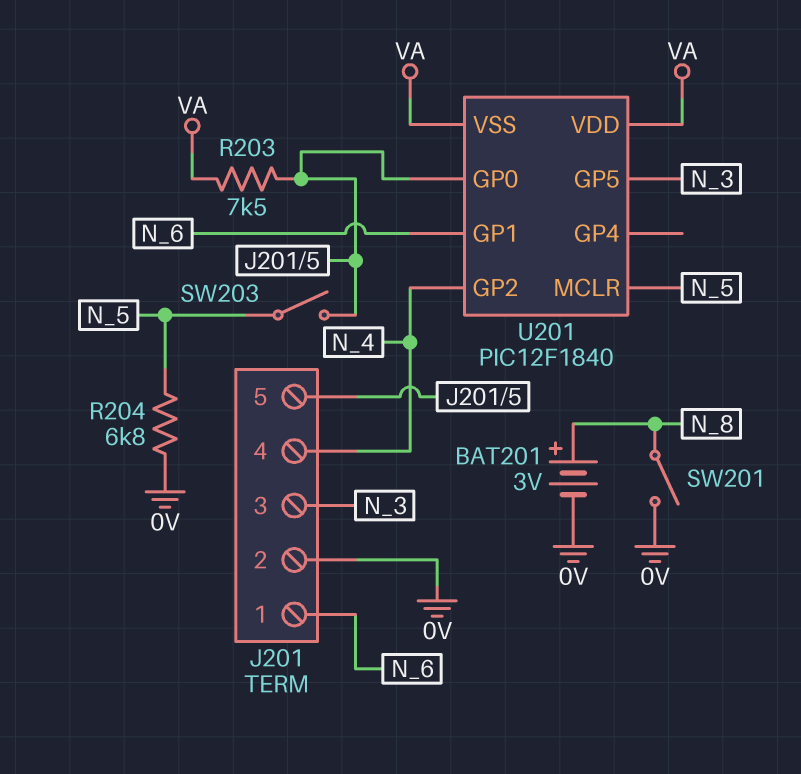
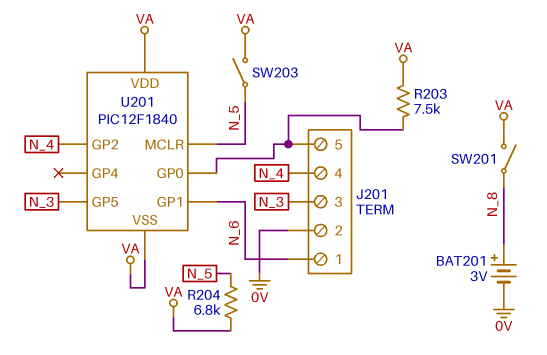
R204: 6.8k (0V, N_5) -> 6.8k (N_5, VA)
SW201: switch (0V, N_8) -> switch (N_8, VA)
SW203: switch (J201/5, N_5) -> switch (N_5, VA)

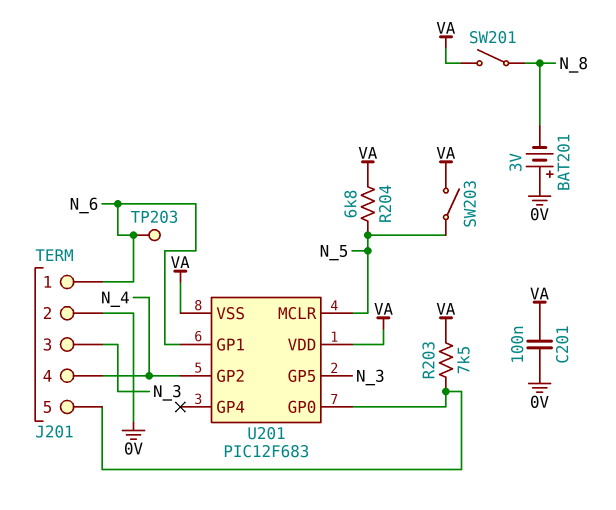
BAT201: 3V (plus N_8, minus 0V) -> 3V (plus 0V, minus N_8)
C201: none -> 100nF (0V, VA)
TP203: none -> test point (N_6)
U201: PIC12F1840 -> PIC12F683

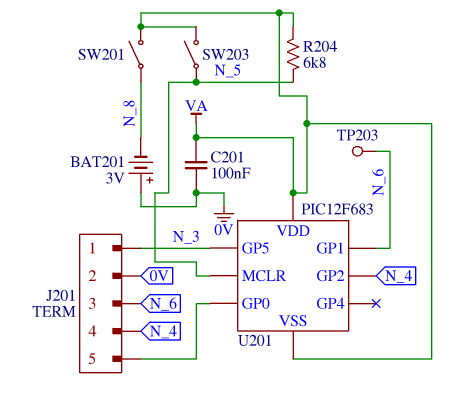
J201 pin 1: N_6 -> N_3
J201 pin 3: N_3 -> N_6
R203: 7.5k (J201/5, VA) -> none

